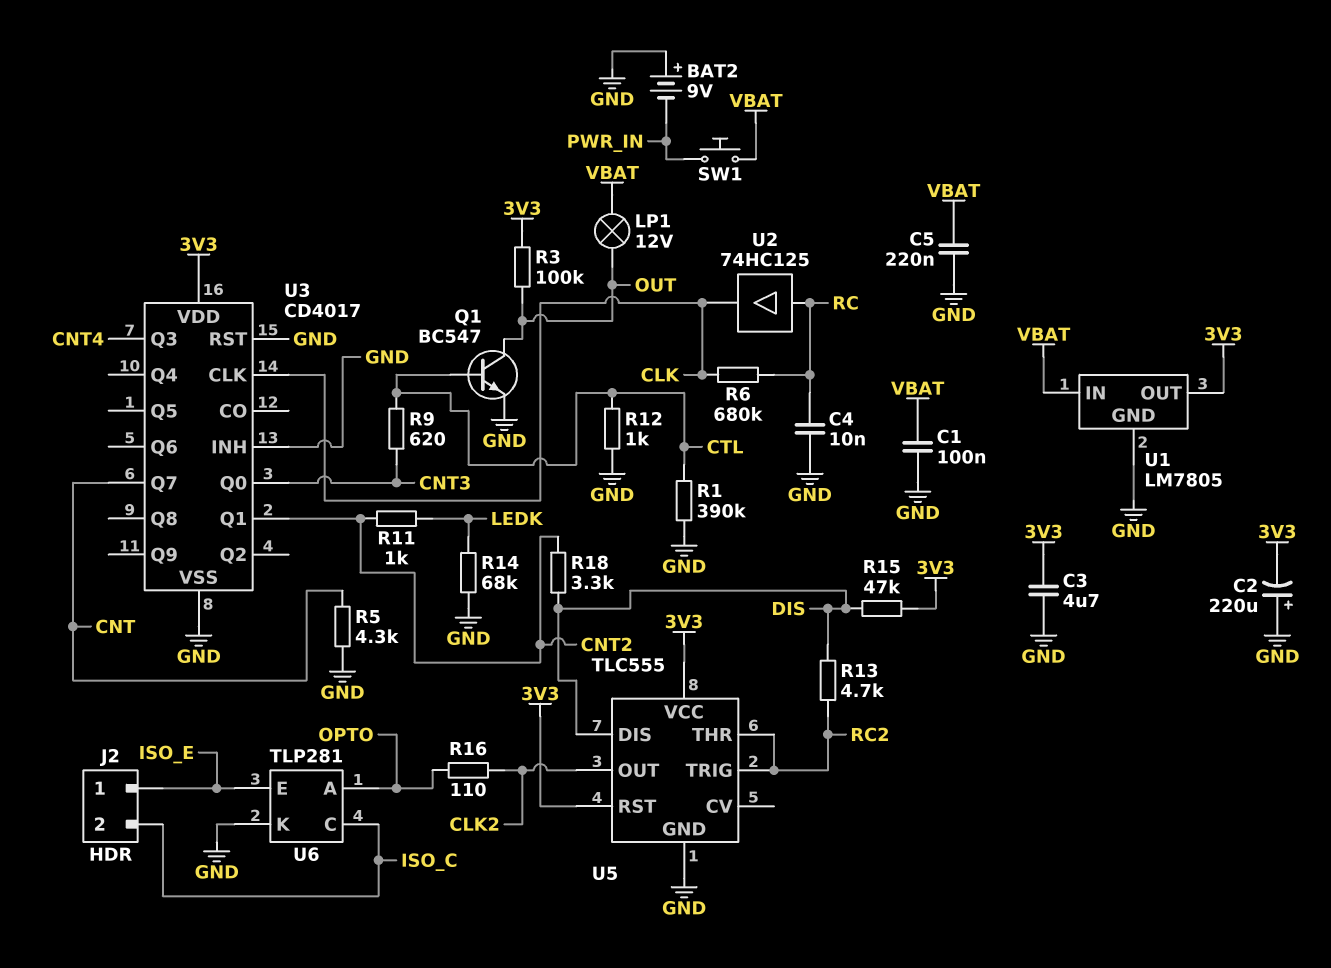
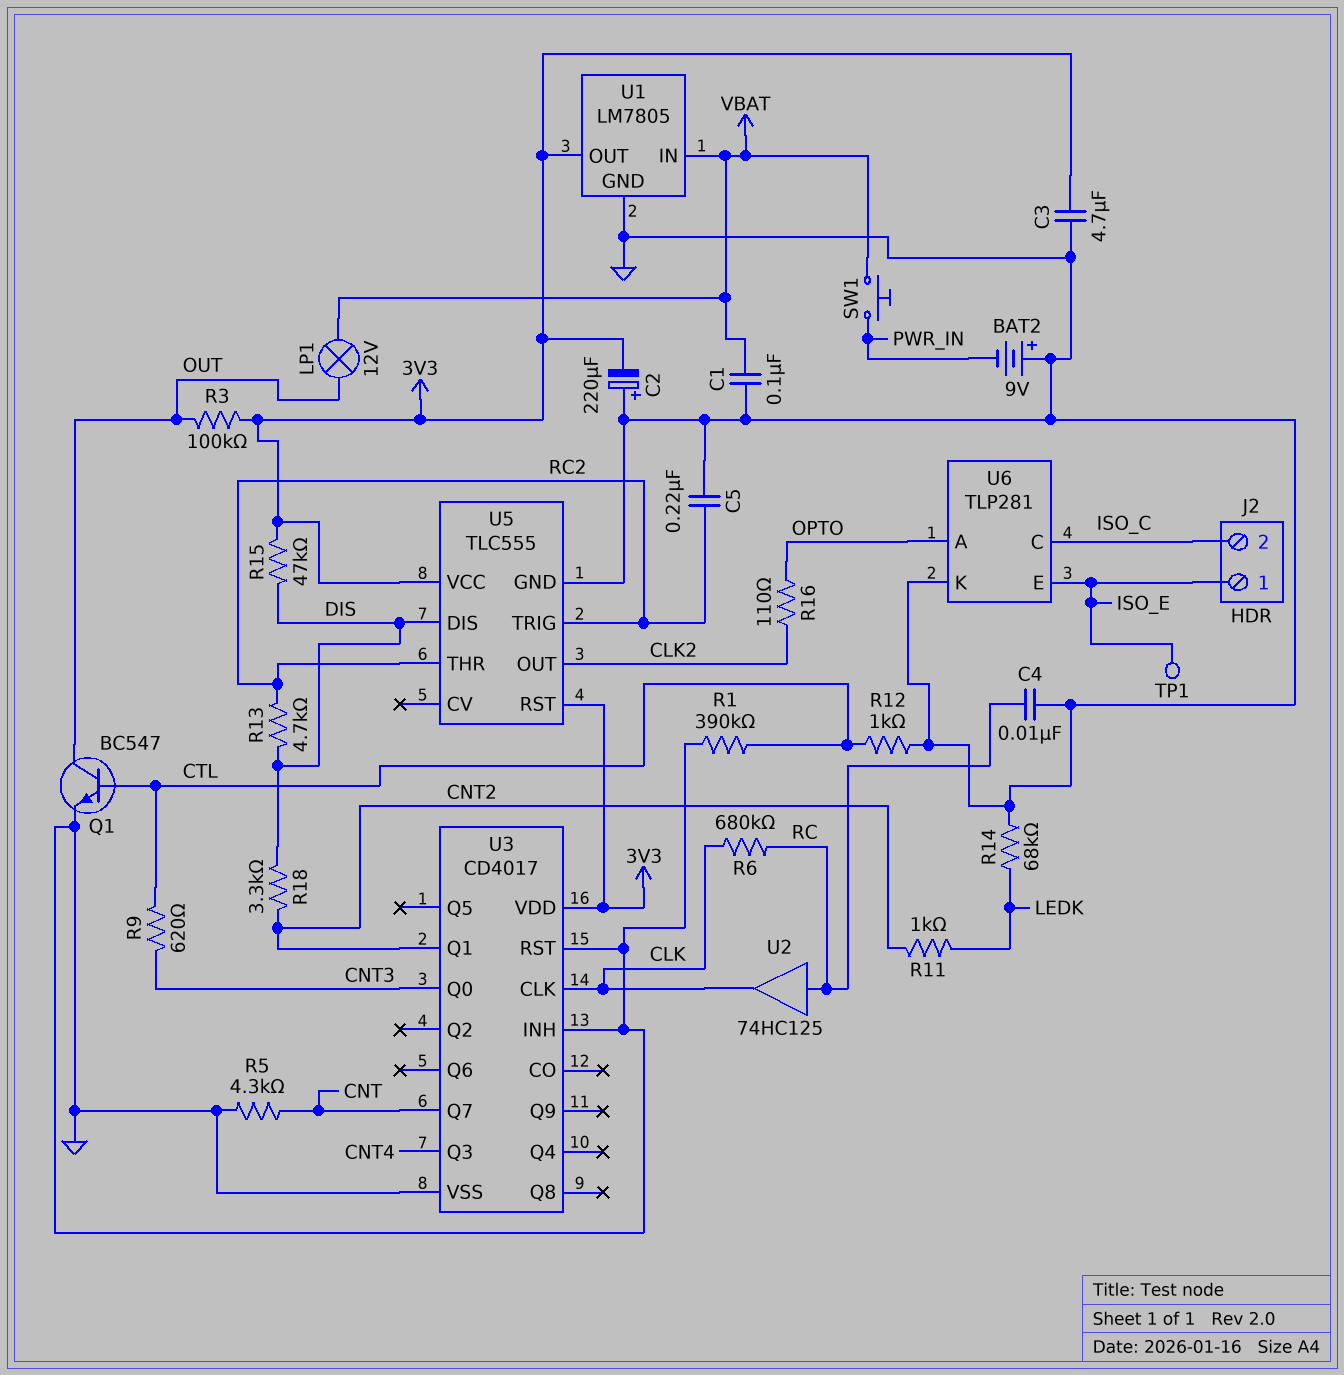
C5: 220nF (GND, VBAT) -> 220nF (GND, RC2)
TP1: none -> test point (ISO_E)

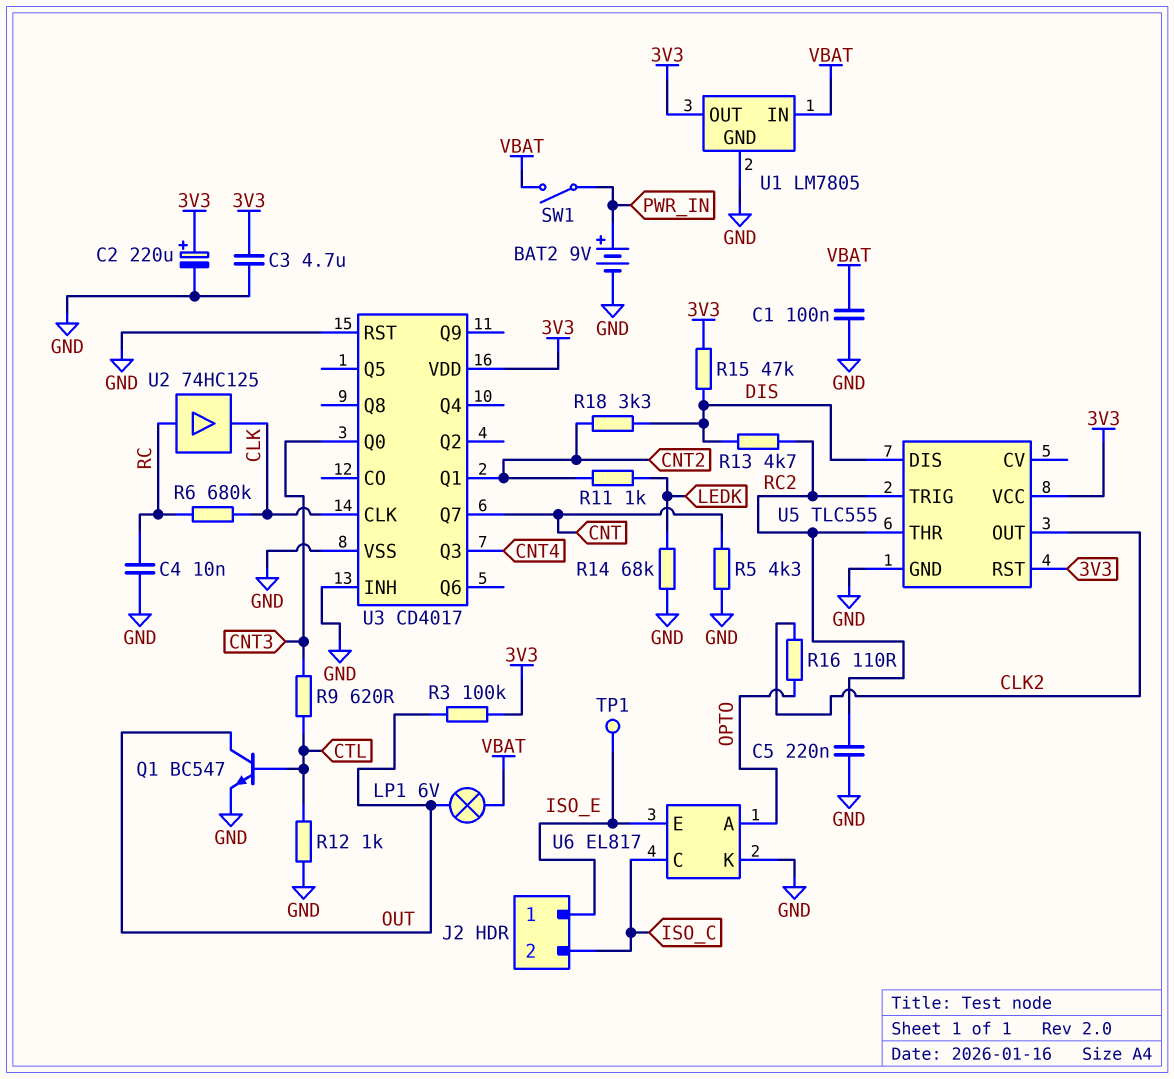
BAT2: 9V (plus GND, minus PWR_IN) -> 9V (plus PWR_IN, minus GND)
C2: 220uF (plus GND, minus 3V3) -> 220uF (plus 3V3, minus GND)
LP1: lamp 12V (OUT, VBAT) -> lamp 6V (OUT, VBAT)
R1: 390k (CTL, GND) -> none
SW1: button (PWR_IN, VBAT) -> switch (PWR_IN, VBAT)
U6: TLP281 -> EL817

